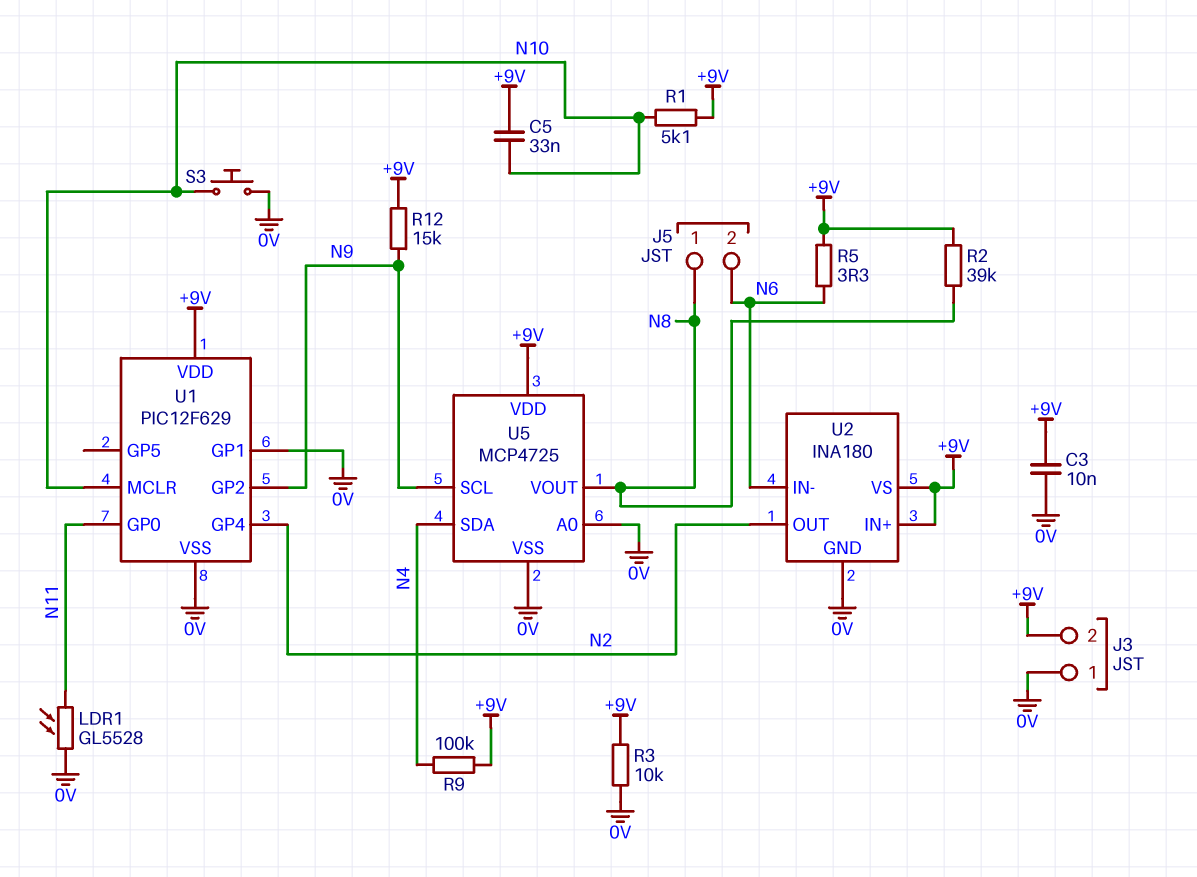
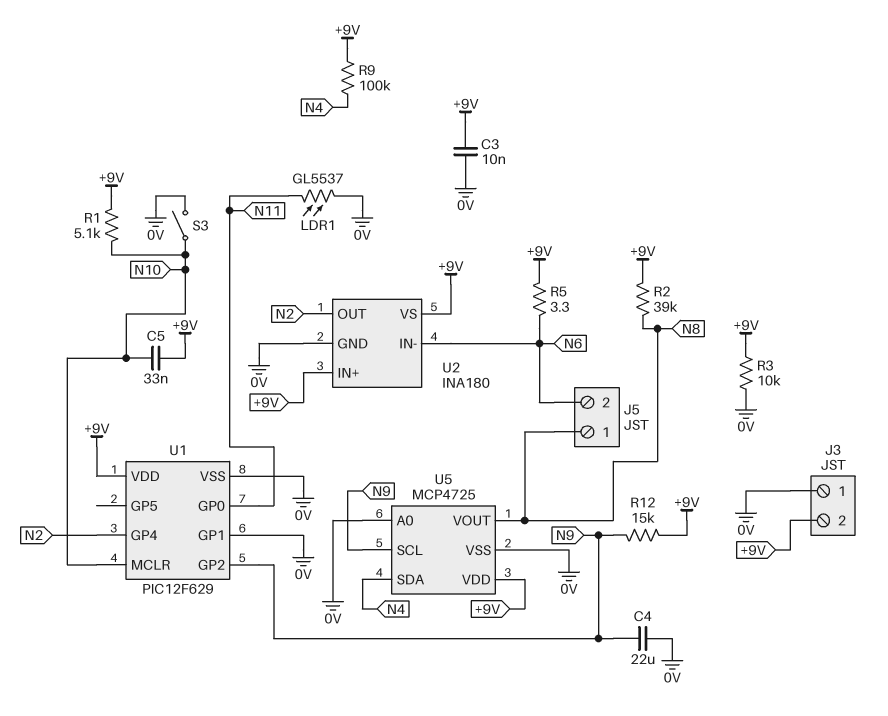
C4: none -> 22uF (0V, N9)
LDR1: GL5528 (0V, N11) -> GL5537 (0V, N11)
S3: button (0V, N10) -> switch (0V, N10)

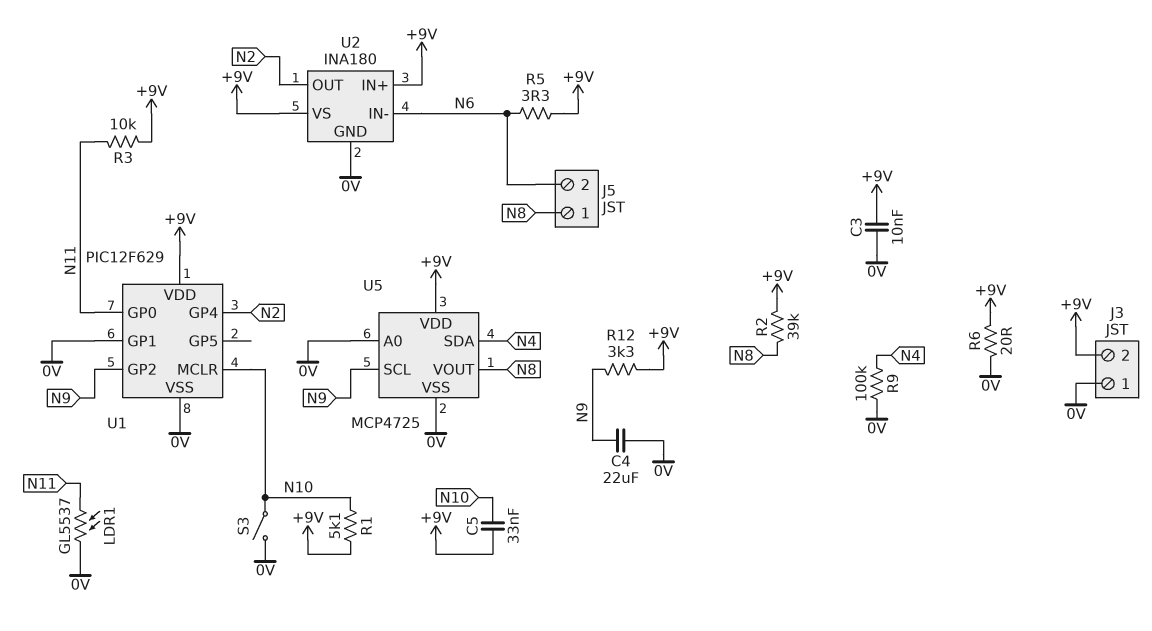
R3: 10k (+9V, 0V) -> 10k (+9V, N11)
R6: none -> 20 (+9V, 0V)
R9: 100k (+9V, N4) -> 100k (0V, N4)
R12: 15k (+9V, N9) -> 3.3k (+9V, N9)

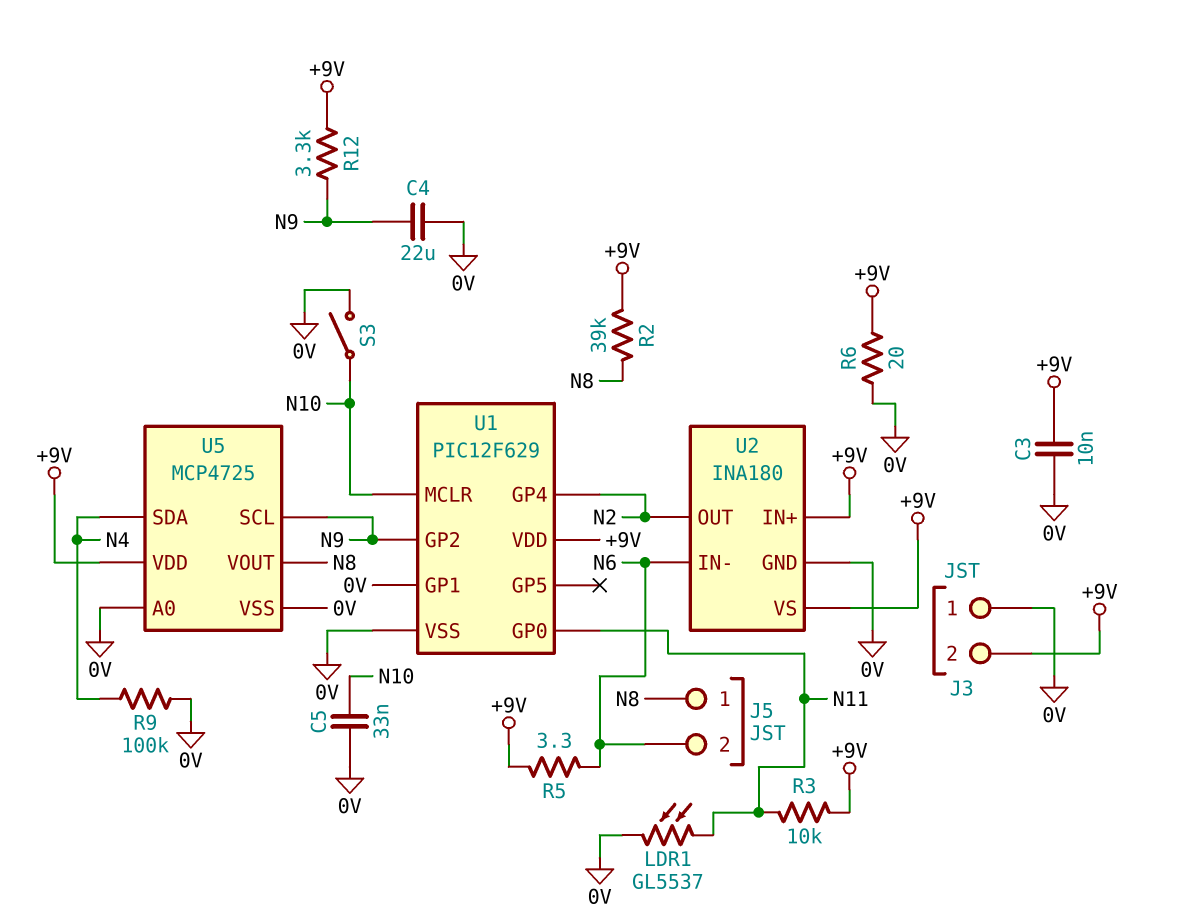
C5: 33nF (+9V, N10) -> 33nF (0V, N10)
R1: 5.1k (+9V, N10) -> none

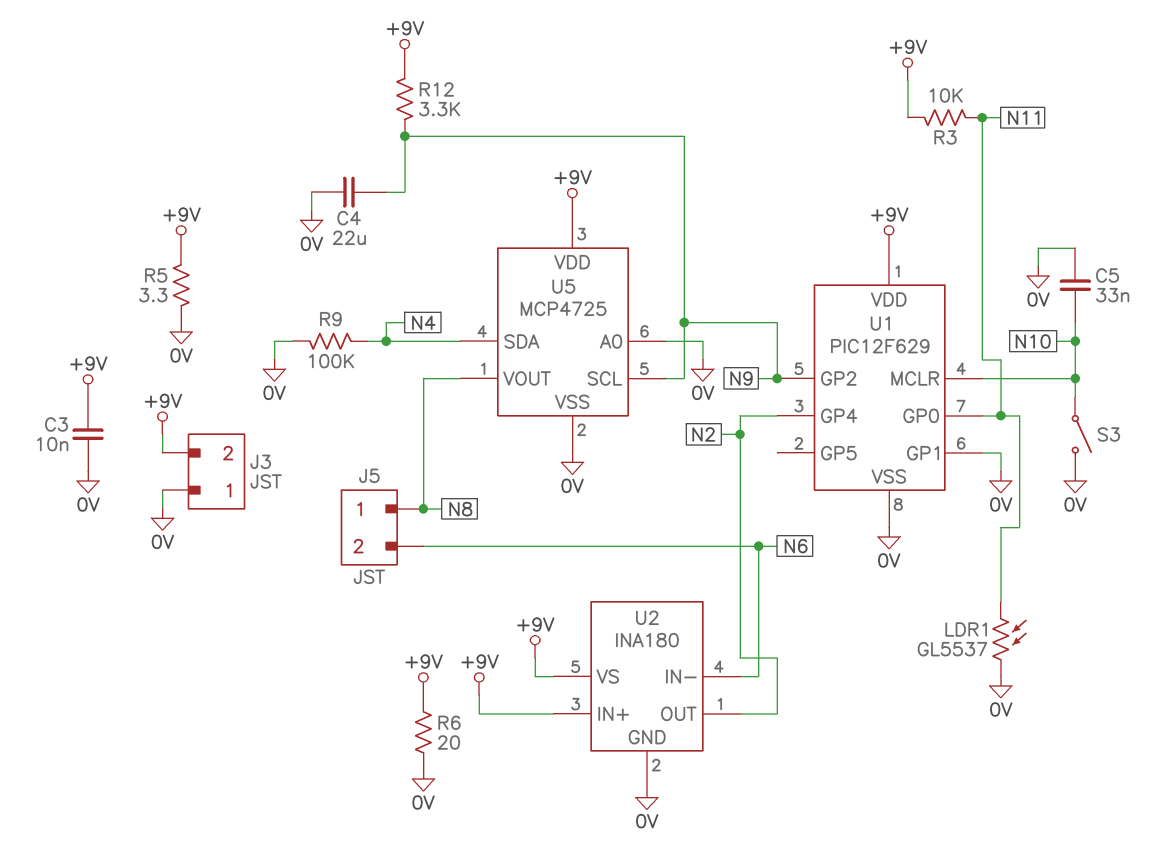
R2: 39k (+9V, N8) -> none
R5: 3.3 (+9V, N6) -> 3.3 (+9V, 0V)

